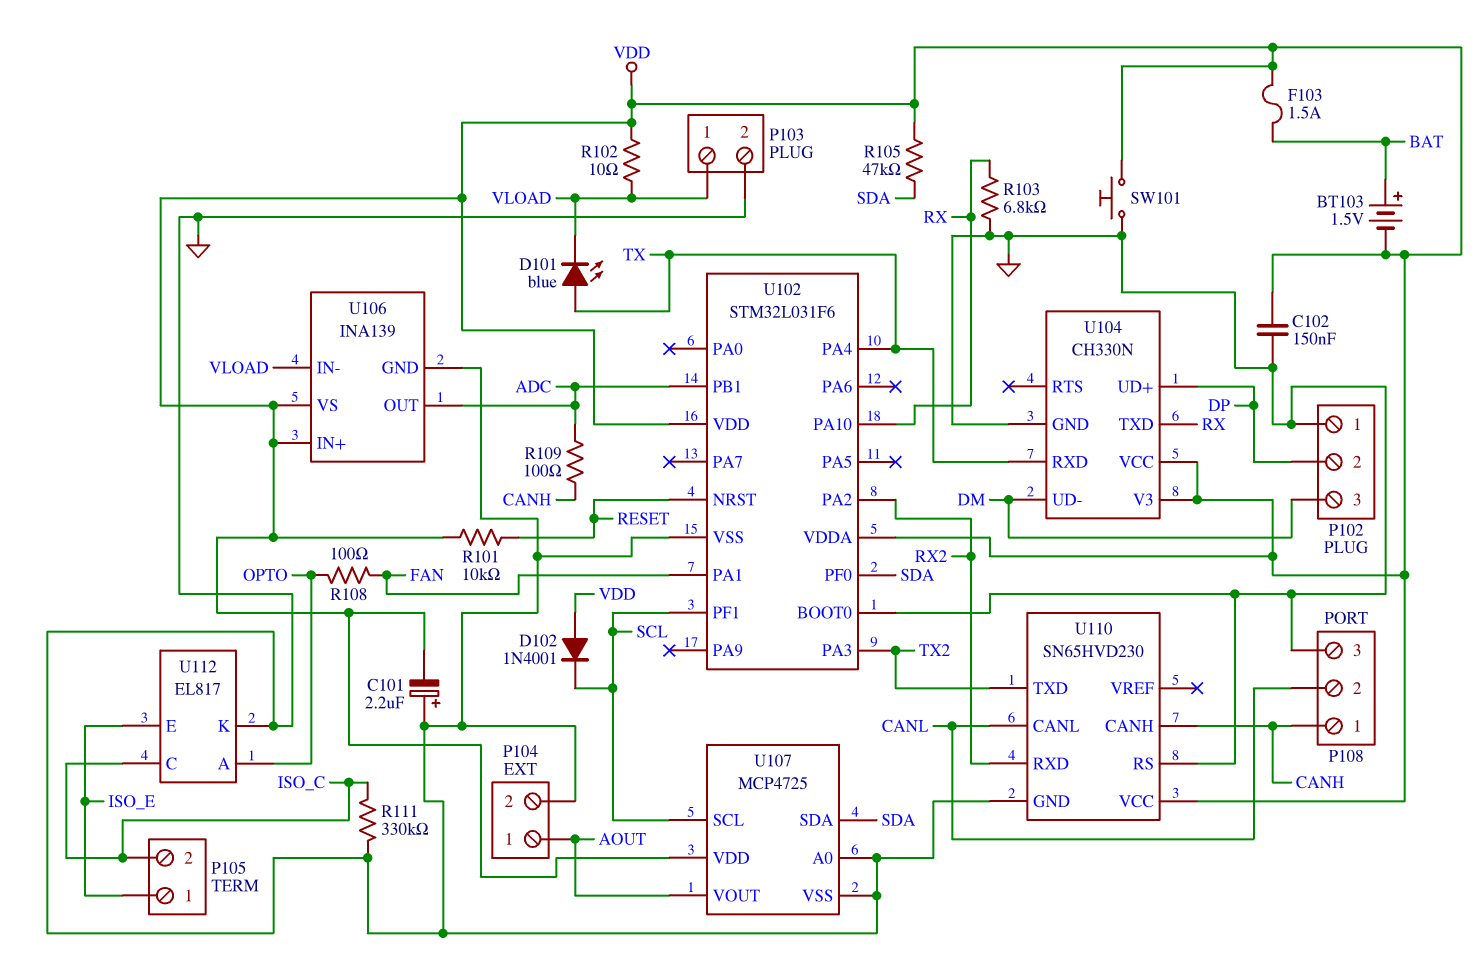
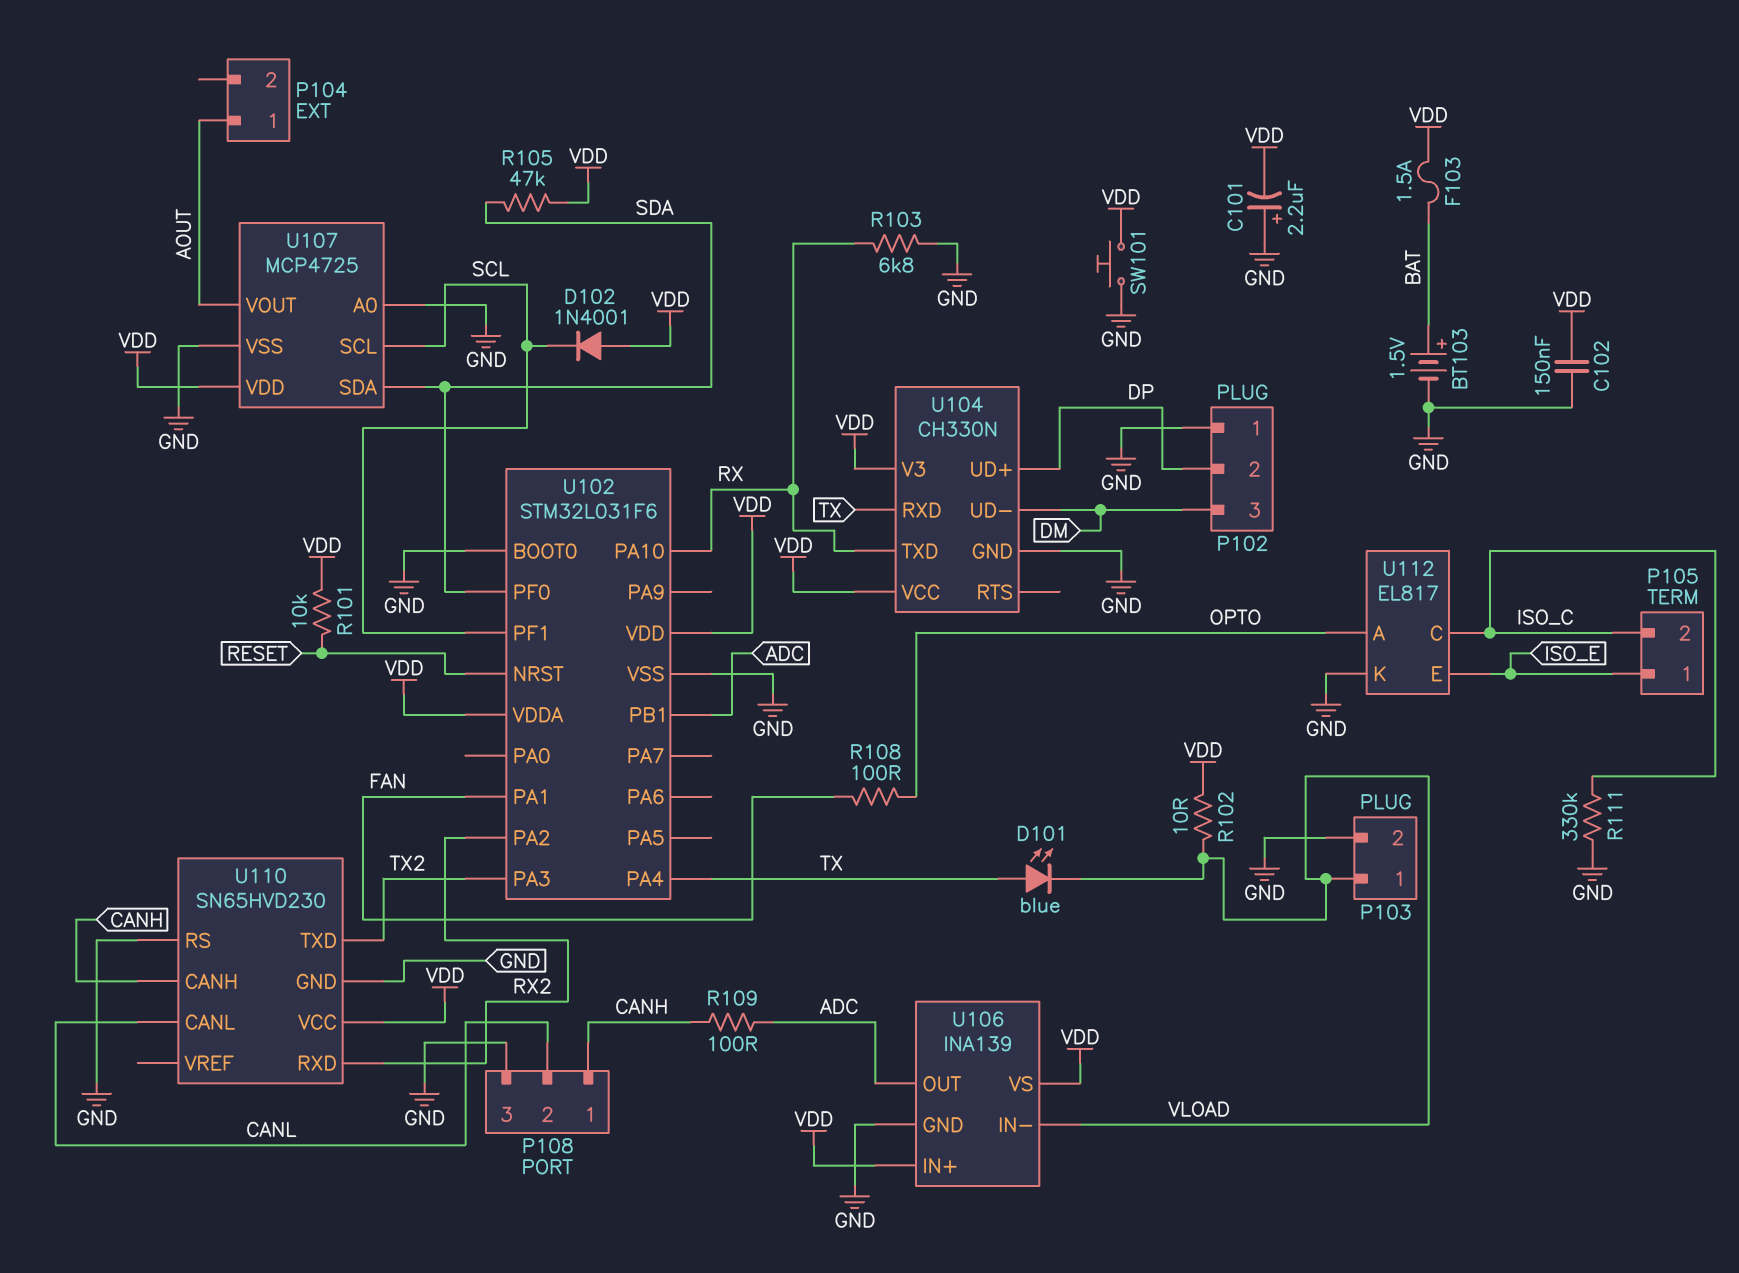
BT103: 1.5V (plus BAT, minus VDD) -> 1.5V (plus BAT, minus GND)
P104 pin 2: GND -> none

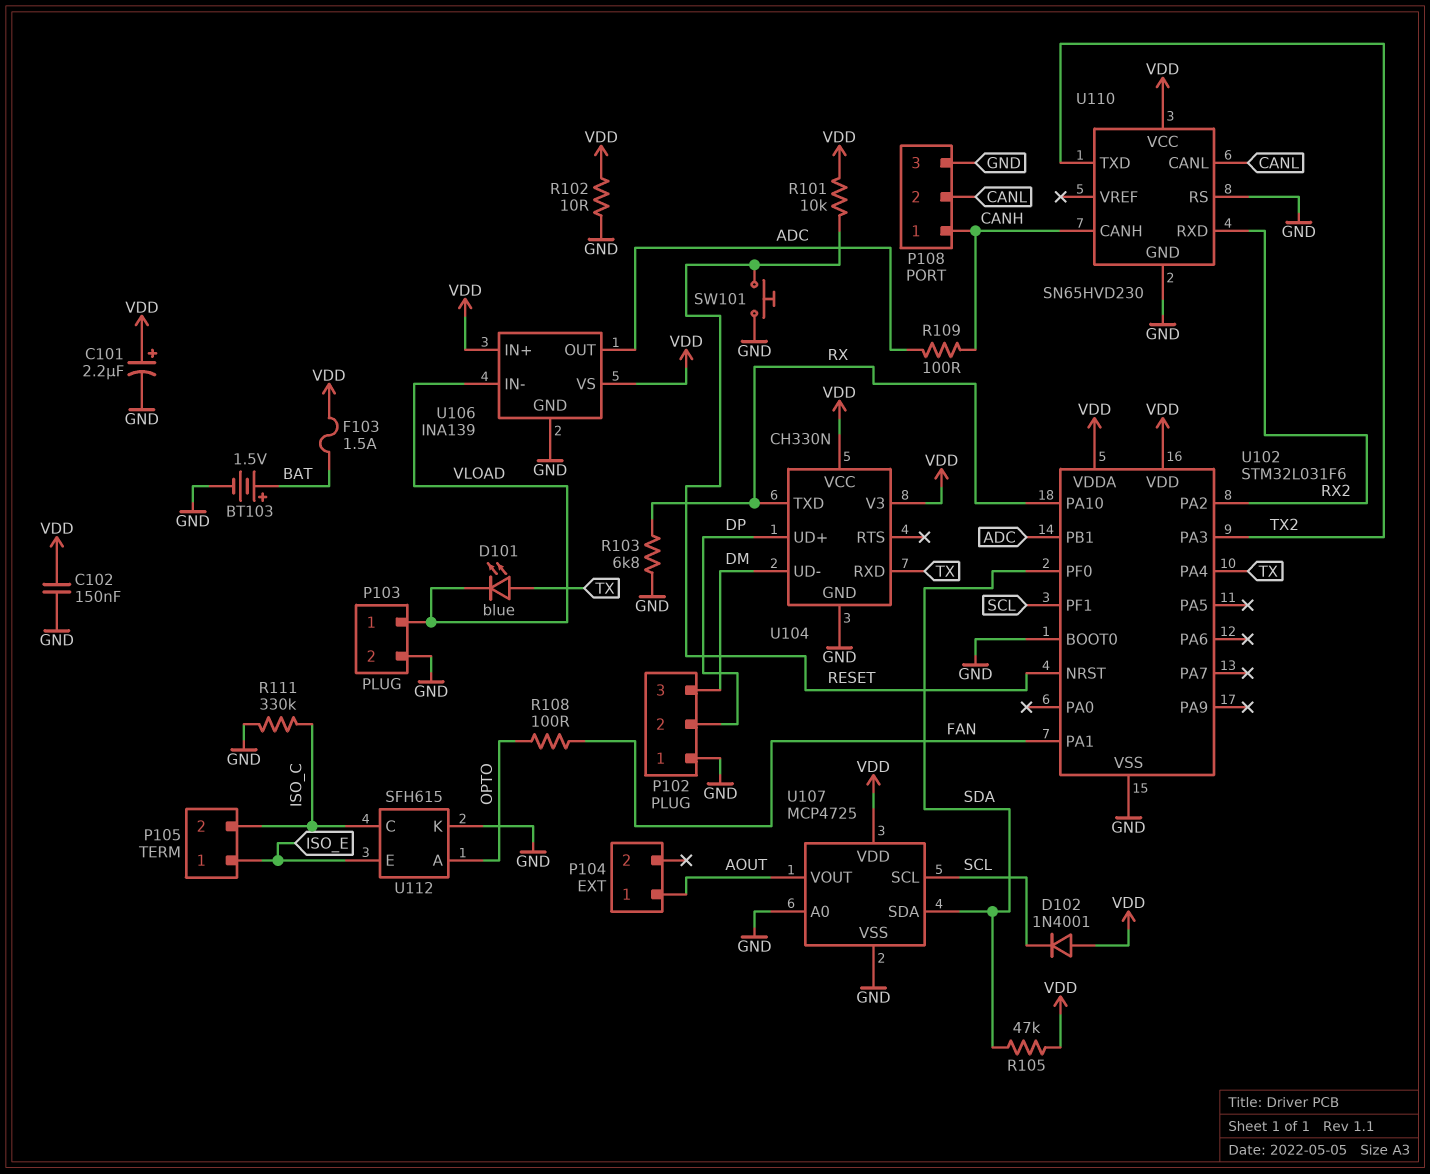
C101: 2.2uF (plus GND, minus VDD) -> 2.2uF (plus VDD, minus GND)
R102: 10 (VDD, VLOAD) -> 10 (GND, VDD)
SW101: button (GND, VDD) -> button (GND, RESET)
U112: EL817 -> SFH615

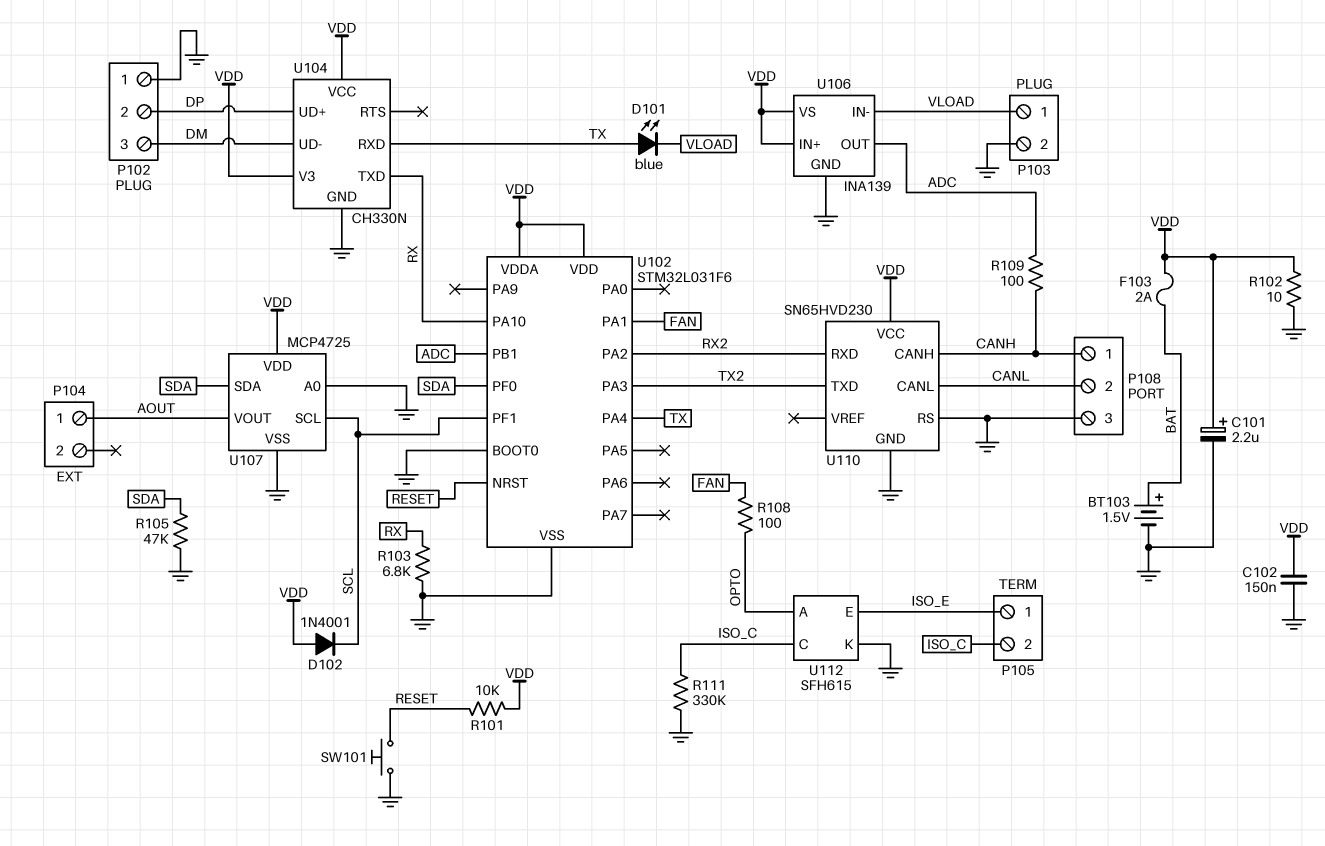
F103: 1.5A (BAT, VDD) -> 2A (BAT, VDD)
R105: 47k (SDA, VDD) -> 47k (GND, SDA)

